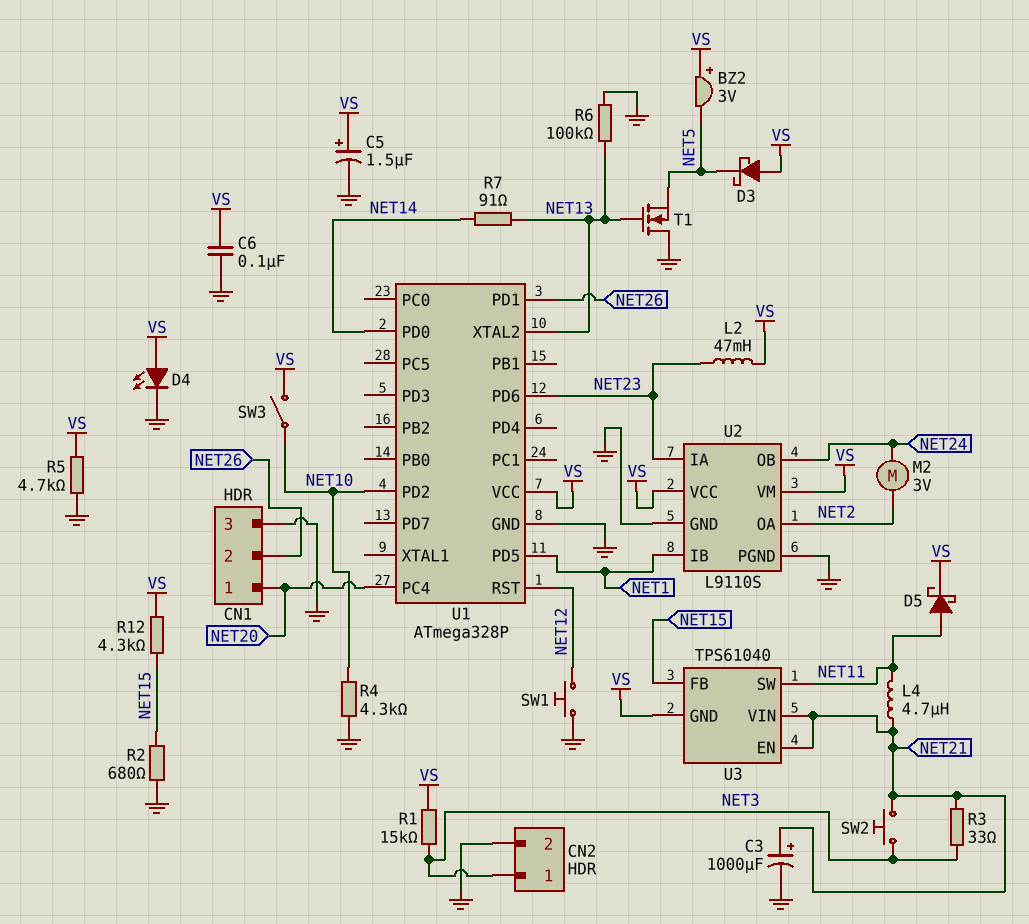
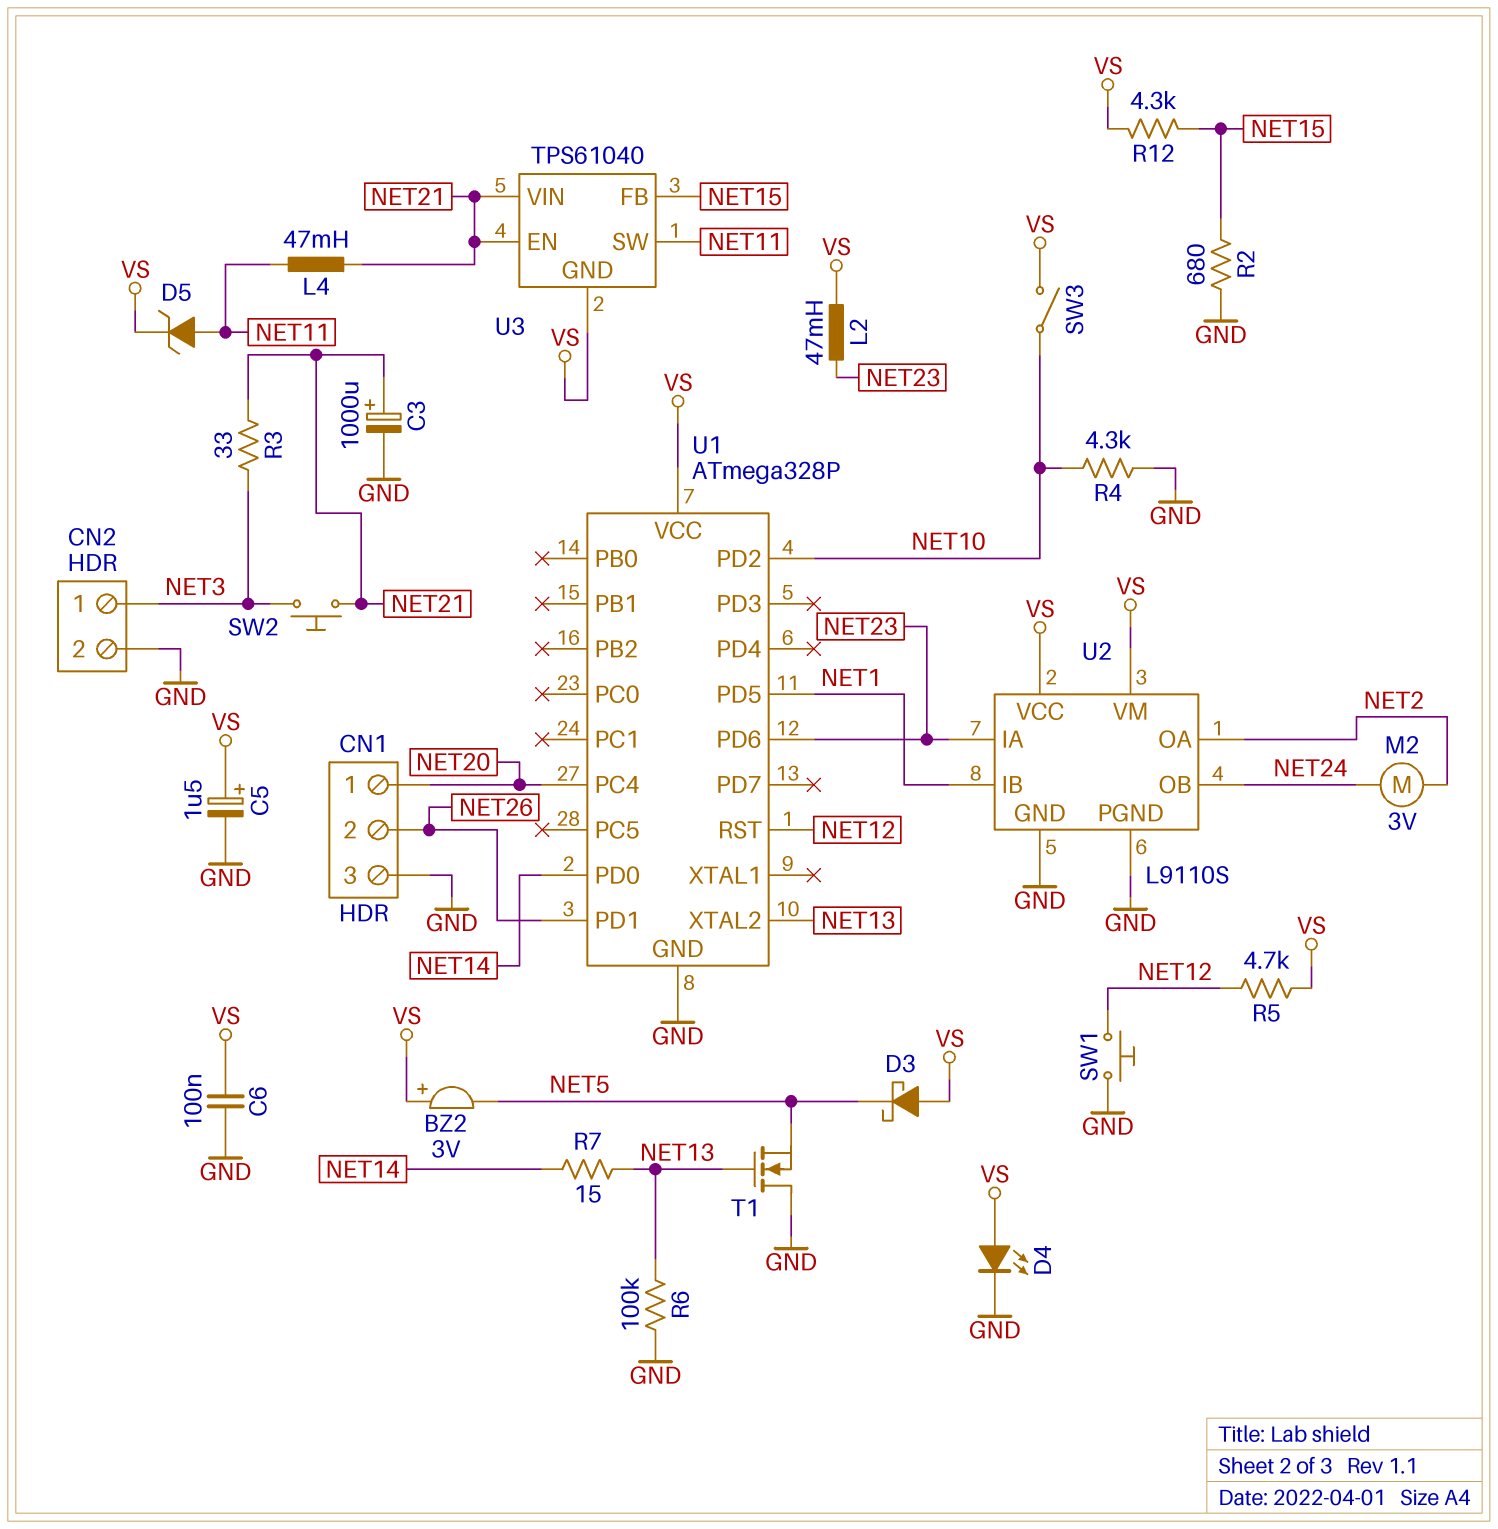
D5: schottky (A NET11, K VS) -> zener (A NET11, K VS)
L4: 4.7uH (NET11, NET21) -> 47mH (NET11, NET21)
R1: 15k (NET3, VS) -> none
R5: 4.7k (GND, VS) -> 4.7k (NET12, VS)
R7: 91 (NET13, NET14) -> 15 (NET13, NET14)

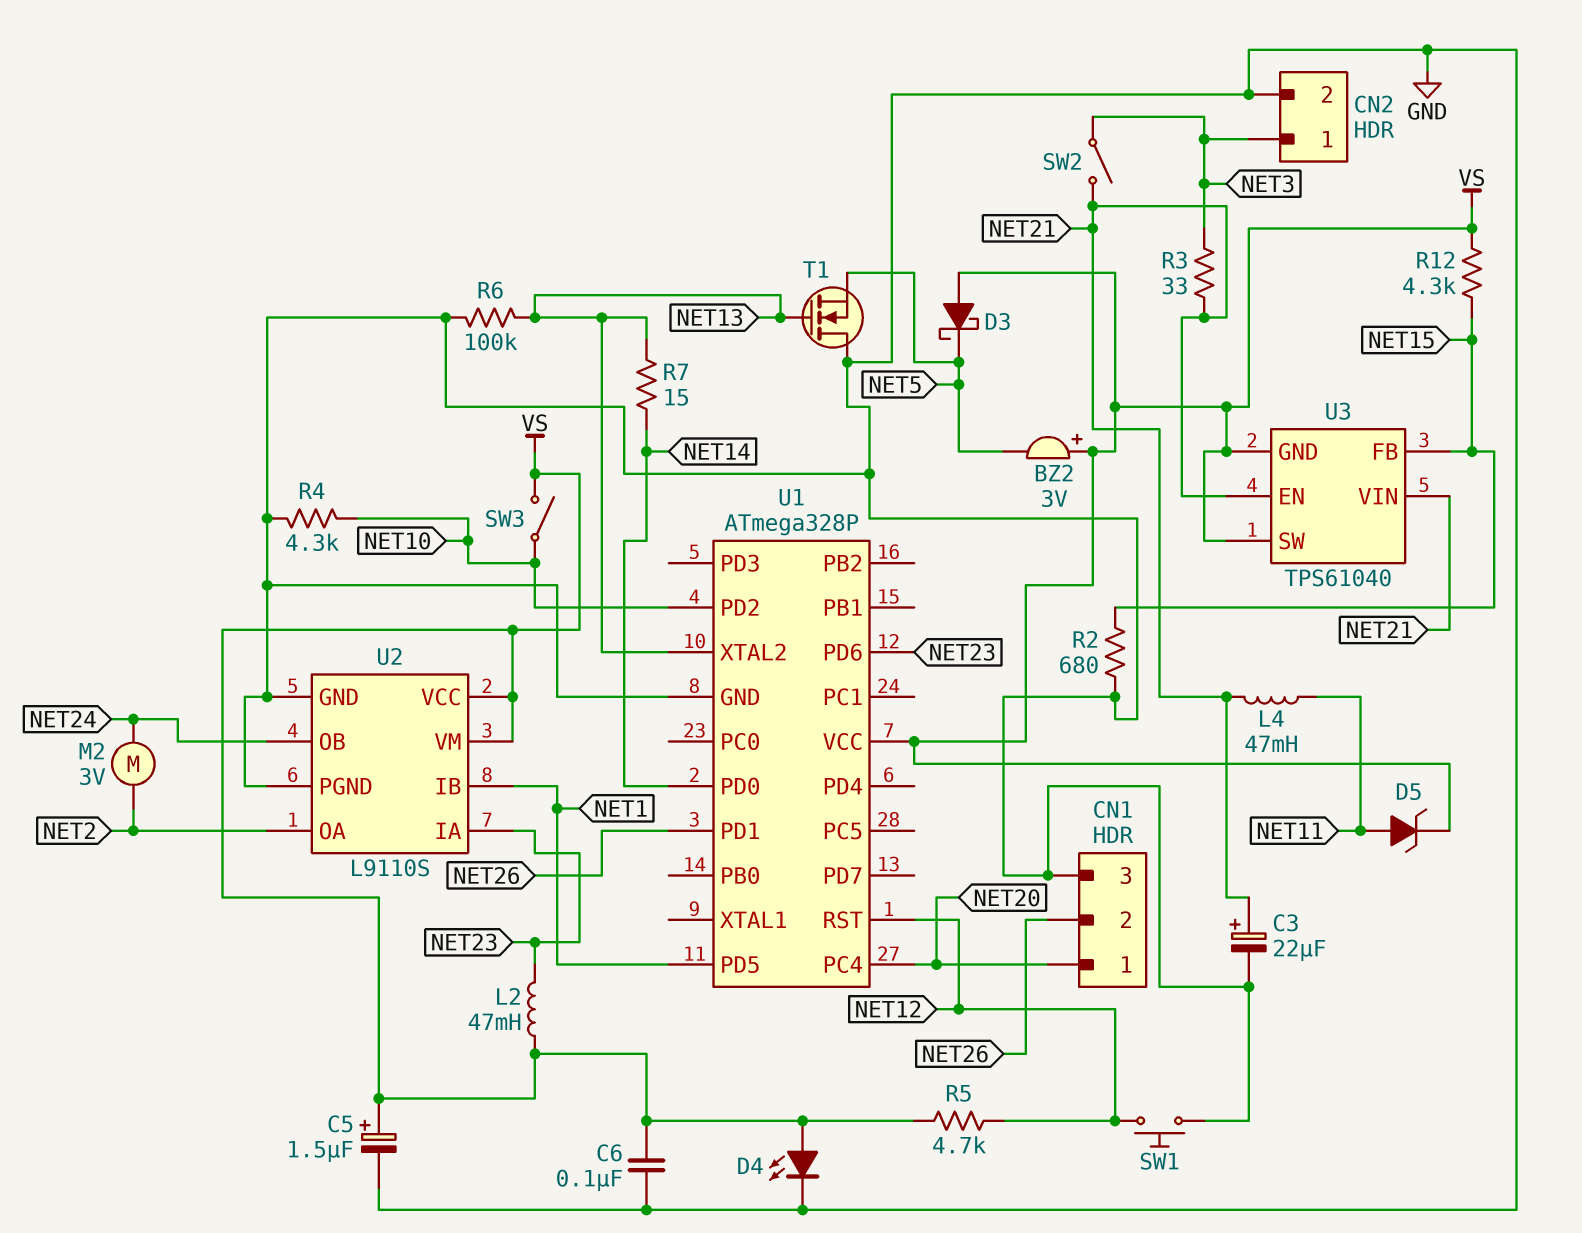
C3: 1000uF (plus NET21, minus GND) -> 22uF (plus NET21, minus GND)
SW2: button (NET3, NET21) -> switch (NET3, NET21)
U3 pin SW: NET11 -> VS

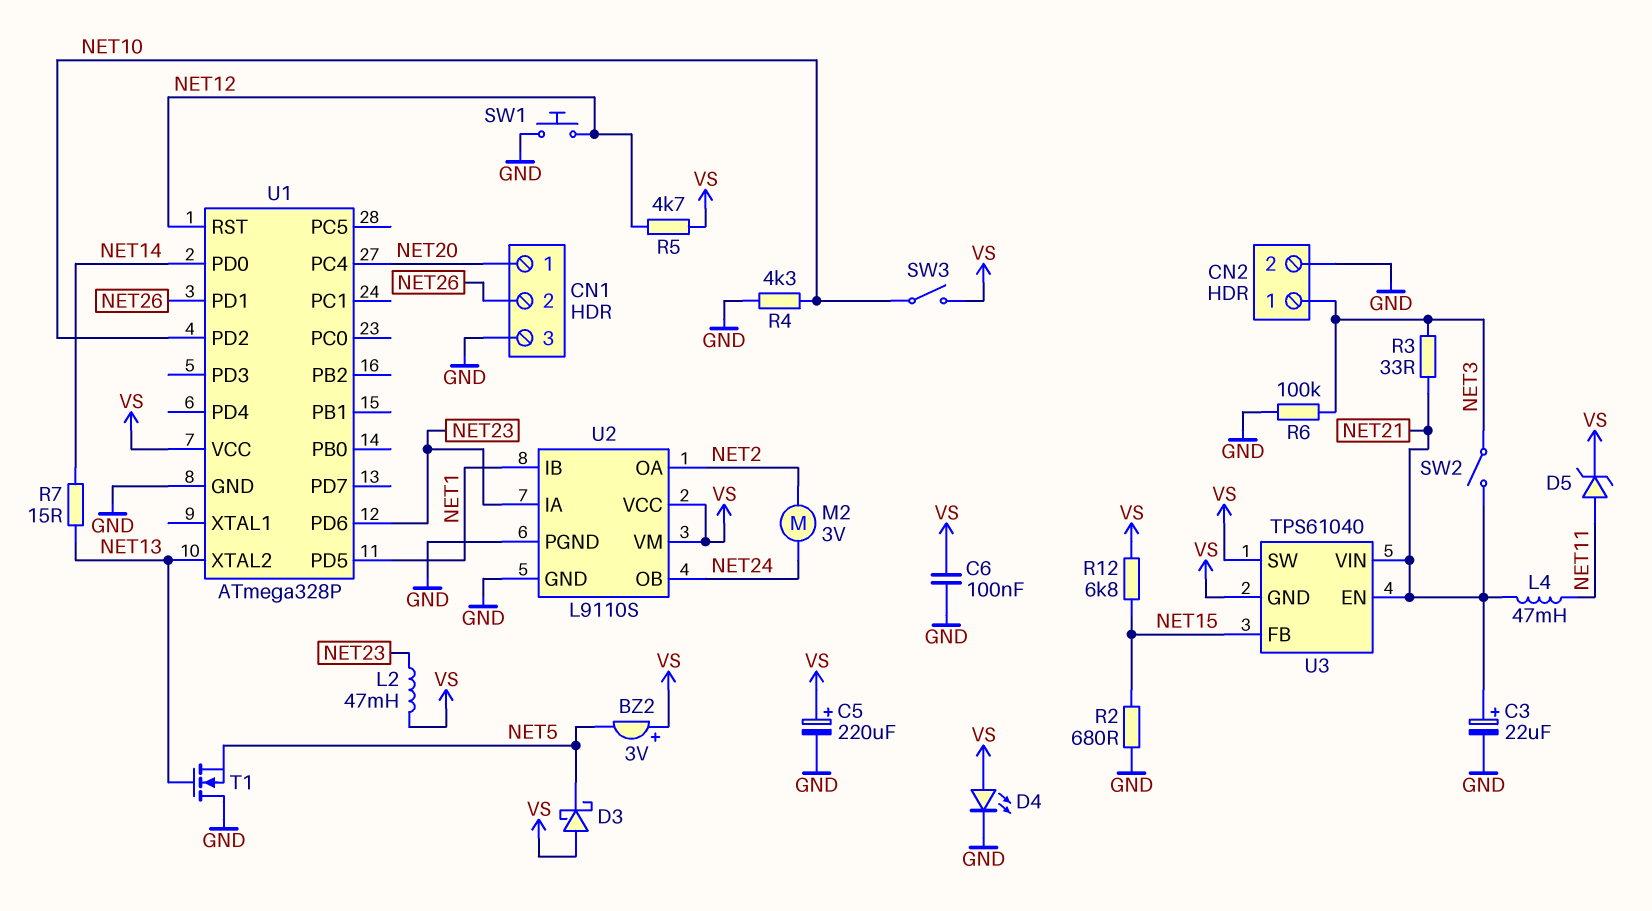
C5: 1.5uF (plus VS, minus GND) -> 220uF (plus VS, minus GND)
R6: 100k (GND, NET13) -> 100k (GND, NET3)
R12: 4.3k (NET15, VS) -> 6.8k (NET15, VS)

